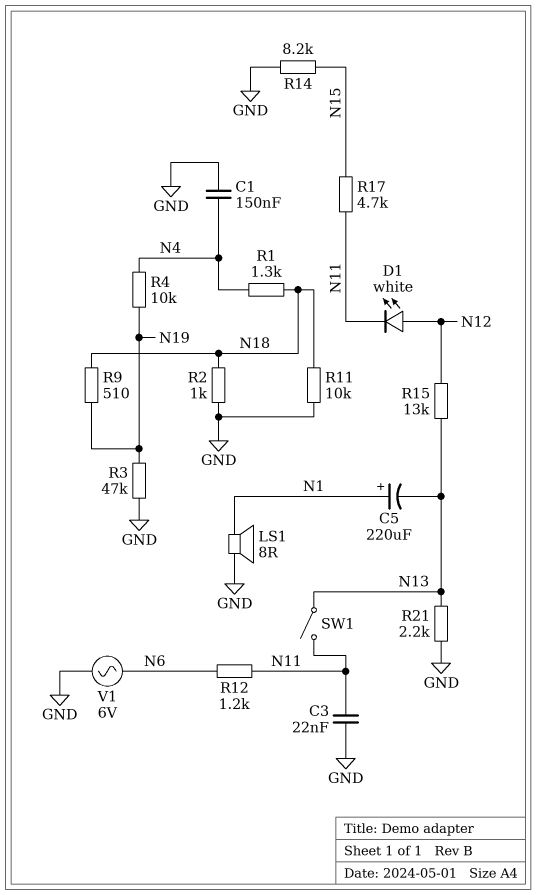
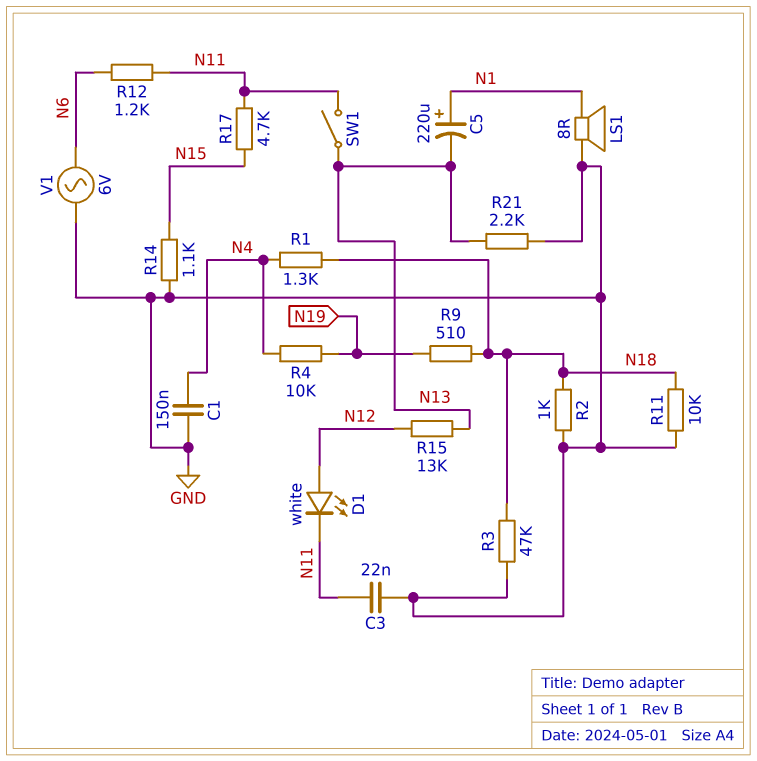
R3: 47k (GND, N19) -> 47k (GND, N18)
R14: 8.2k (GND, N15) -> 1.1k (GND, N15)

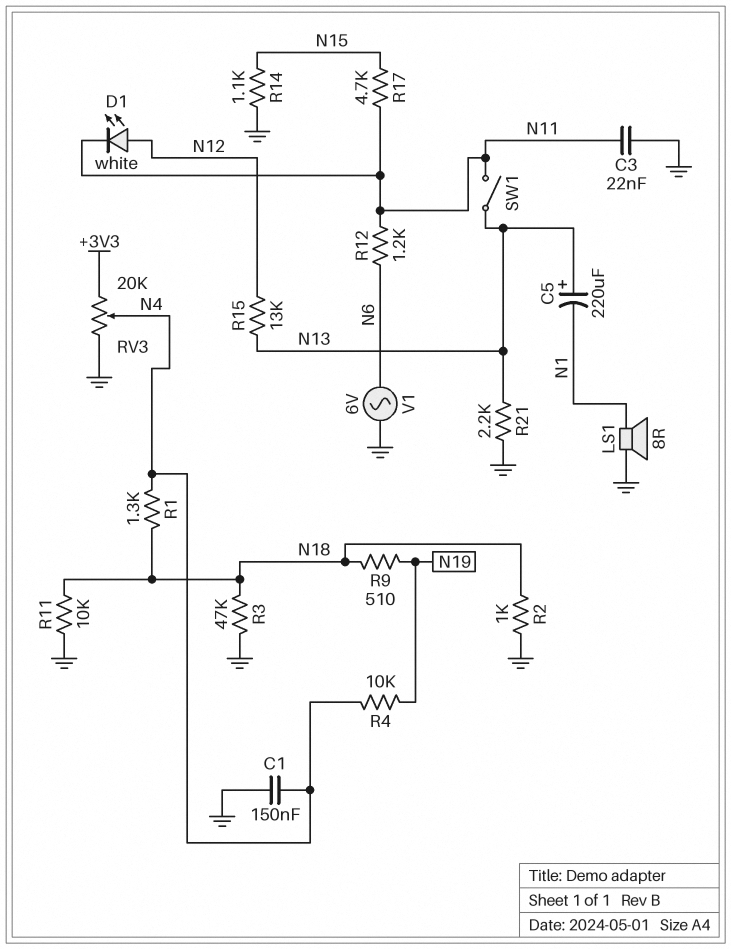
C5: 220uF (plus N1, minus N13) -> 220uF (plus N13, minus N1)
RV3: none -> 20k (+3V3, GND, wiper N4)

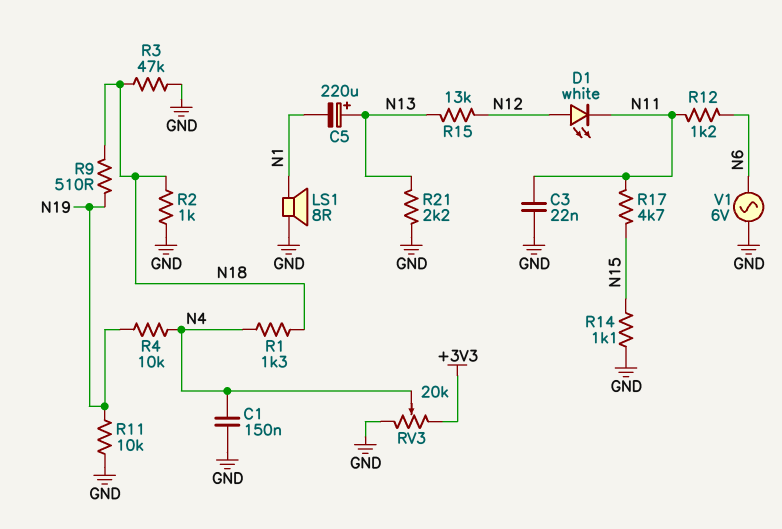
R11: 10k (GND, N18) -> 10k (GND, N19)
SW1: switch (N11, N13) -> none

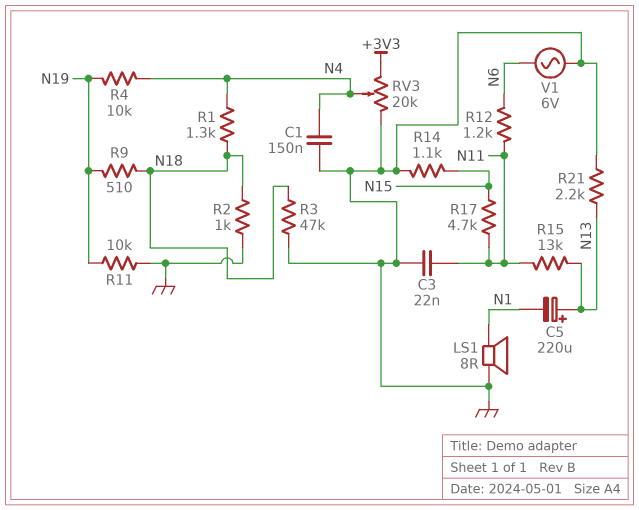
D1: LED white (A N12, K N11) -> none
R15: 13k (N12, N13) -> 13k (N11, N13)

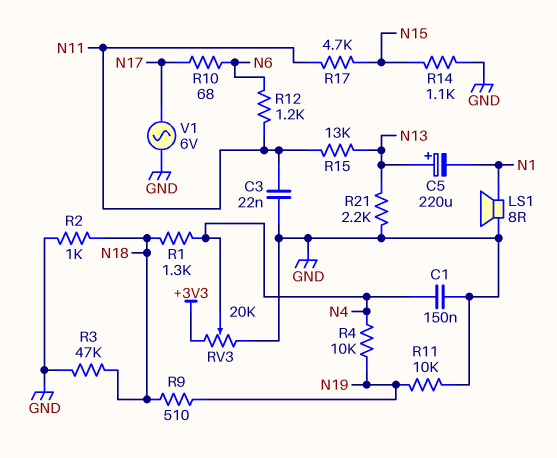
R10: none -> 68 (N6, N17)
V1: AC 6V (GND, N6) -> AC 6V (GND, N17)

